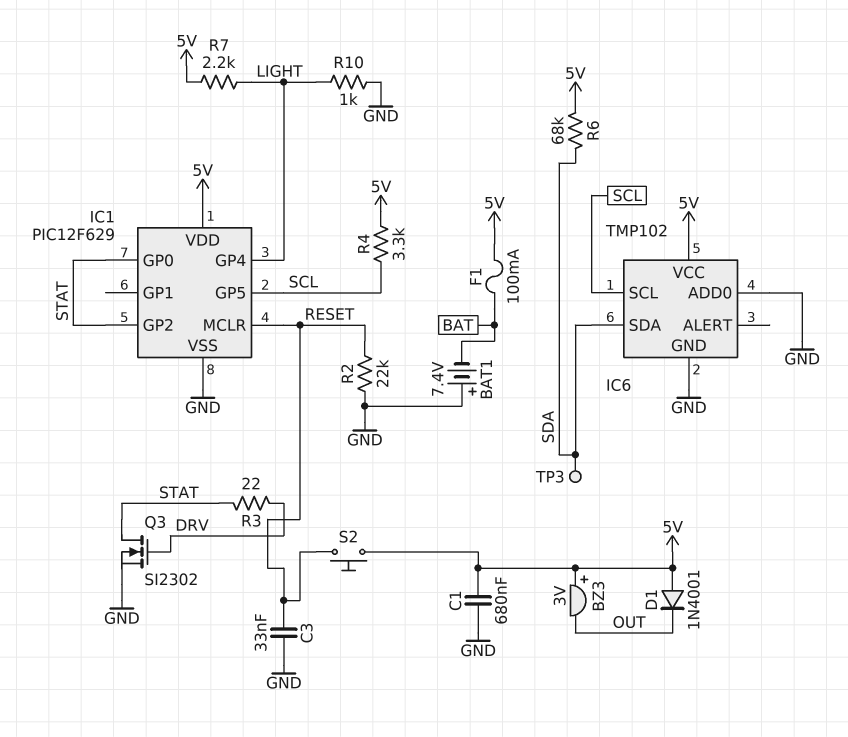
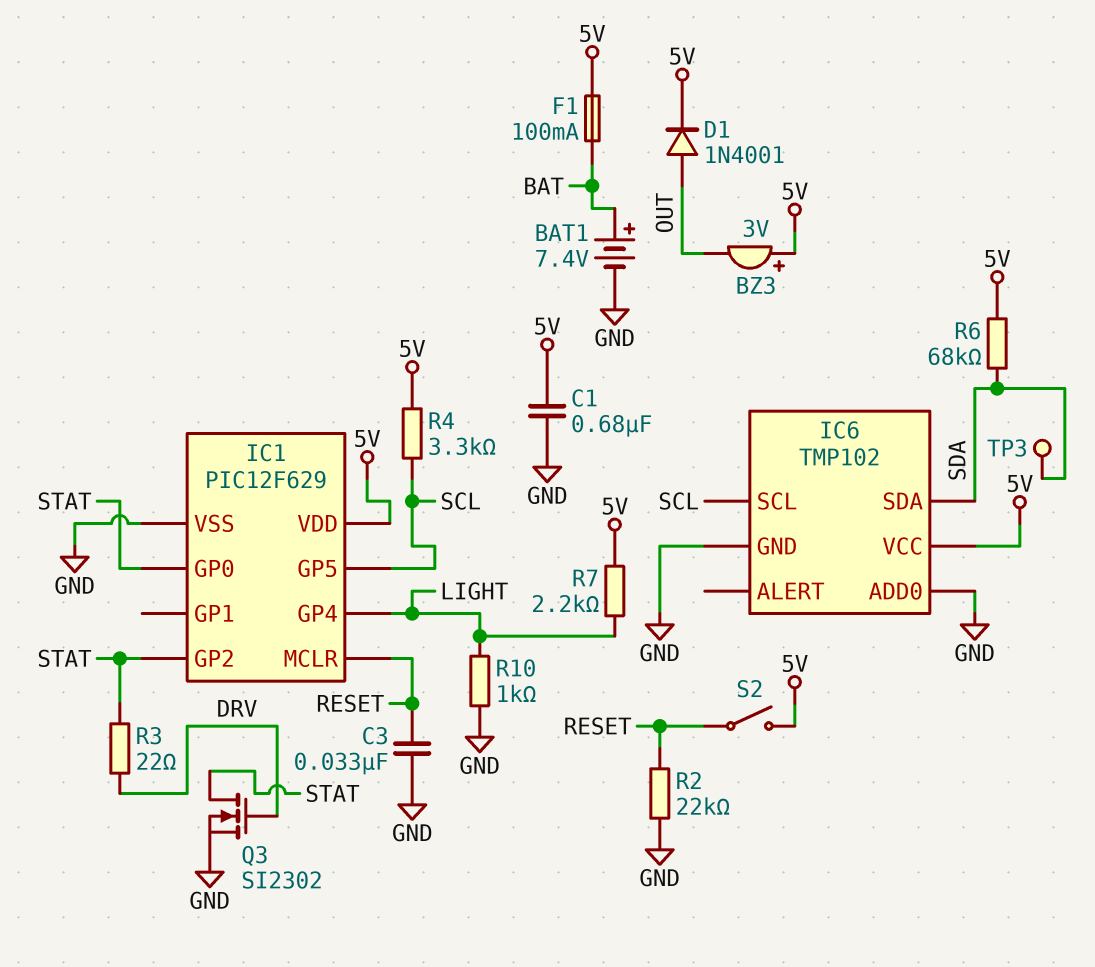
BAT1: 7.4V (plus GND, minus BAT) -> 7.4V (plus BAT, minus GND)
D1: diode 1N4001 (A 5V, K OUT) -> diode 1N4001 (A OUT, K 5V)
S2: button (5V, RESET) -> switch (5V, RESET)

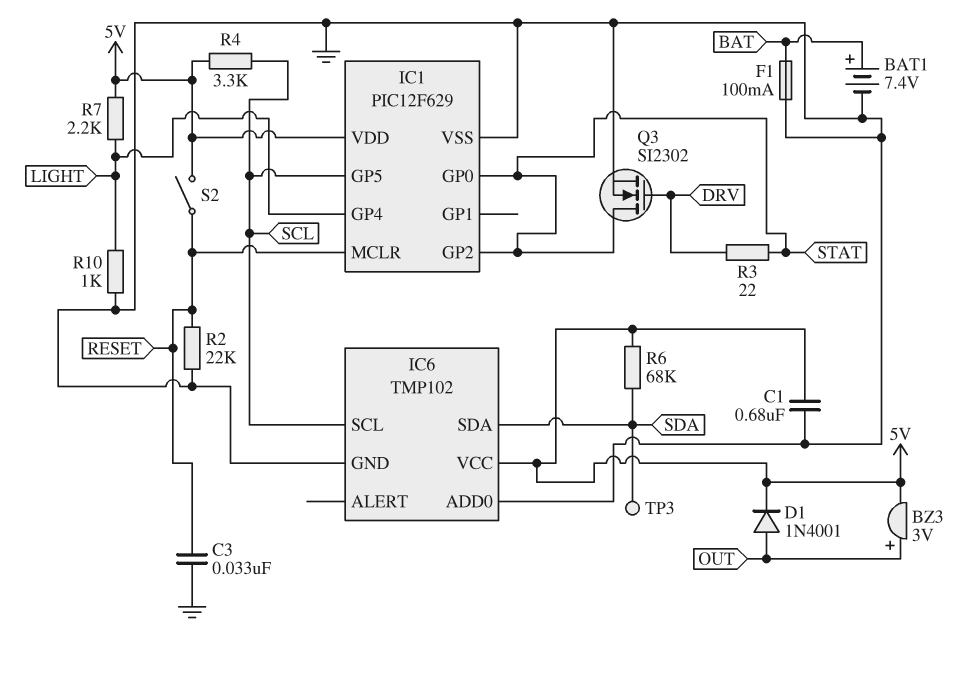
BZ3: buzzer 3V (plus 5V, minus OUT) -> buzzer 3V (plus OUT, minus 5V)
F1: 100mA (5V, BAT) -> 100mA (BAT, GND)

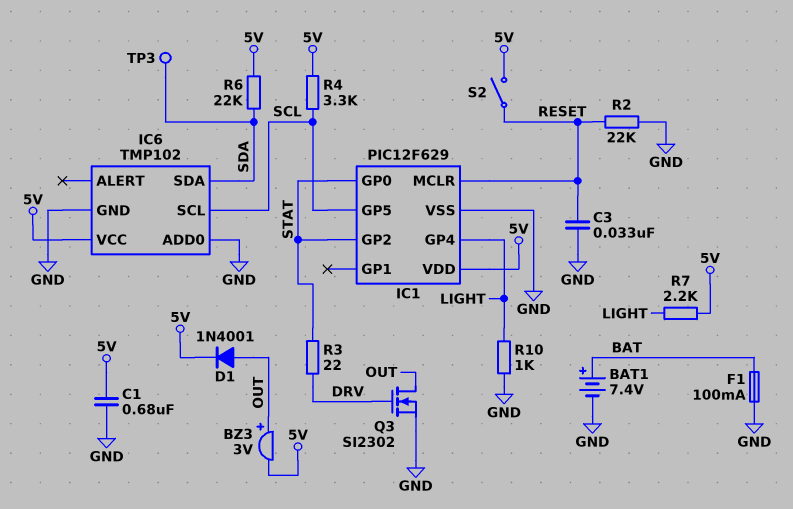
Q3: NMOS SI2302 (G DRV, D STAT, S GND) -> NMOS SI2302 (G DRV, D OUT, S GND)
R6: 68k (5V, SDA) -> 22k (5V, SDA)

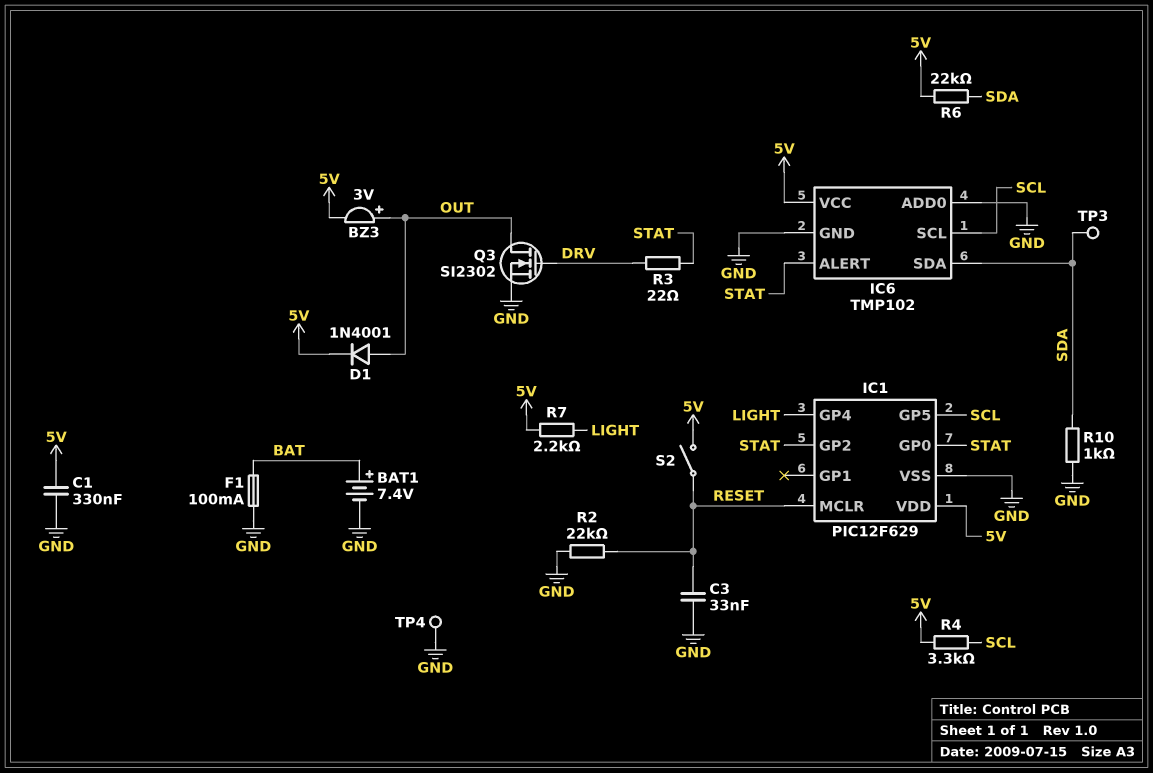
C1: 680nF (5V, GND) -> 330nF (5V, GND)
IC6 pin ALERT: none -> STAT
R10: 1k (GND, LIGHT) -> 1k (GND, SDA)
TP4: none -> test point (GND)

